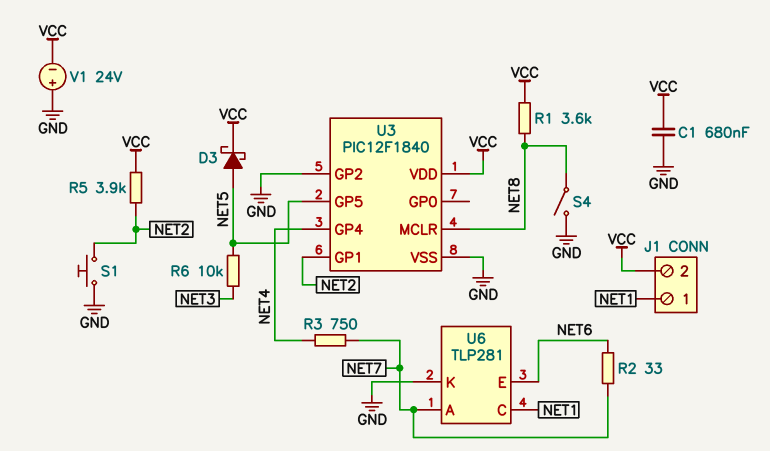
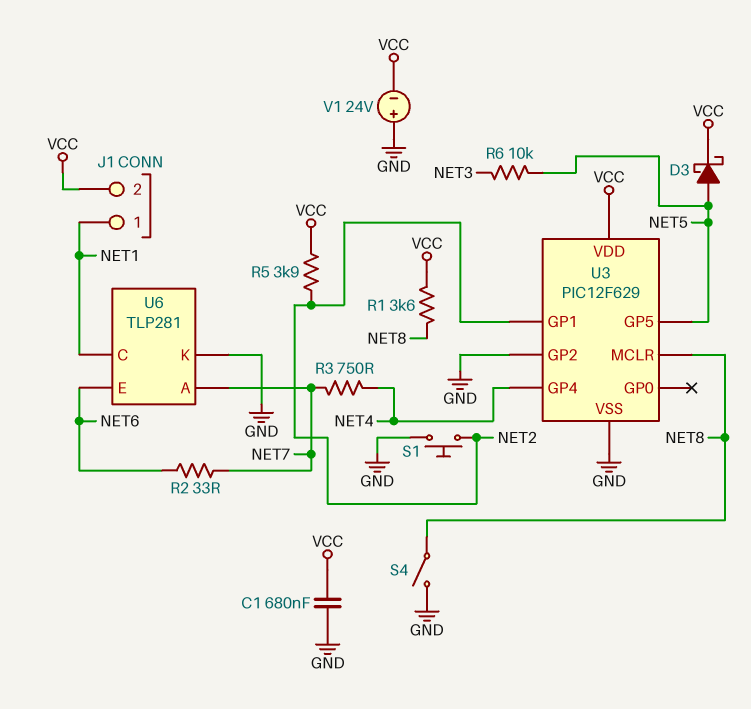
U3: PIC12F1840 -> PIC12F629

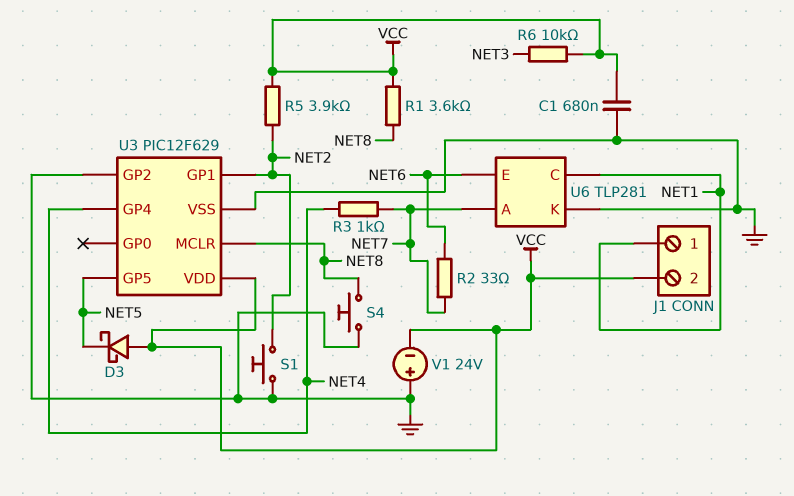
D3: schottky (A NET5, K VCC) -> schottky (A VCC, K NET5)
R3: 750 (NET4, NET7) -> 1k (NET4, NET7)
R6: 10k (NET3, NET5) -> 10k (NET3, VCC)
S4: switch (GND, NET8) -> button (GND, NET8)

